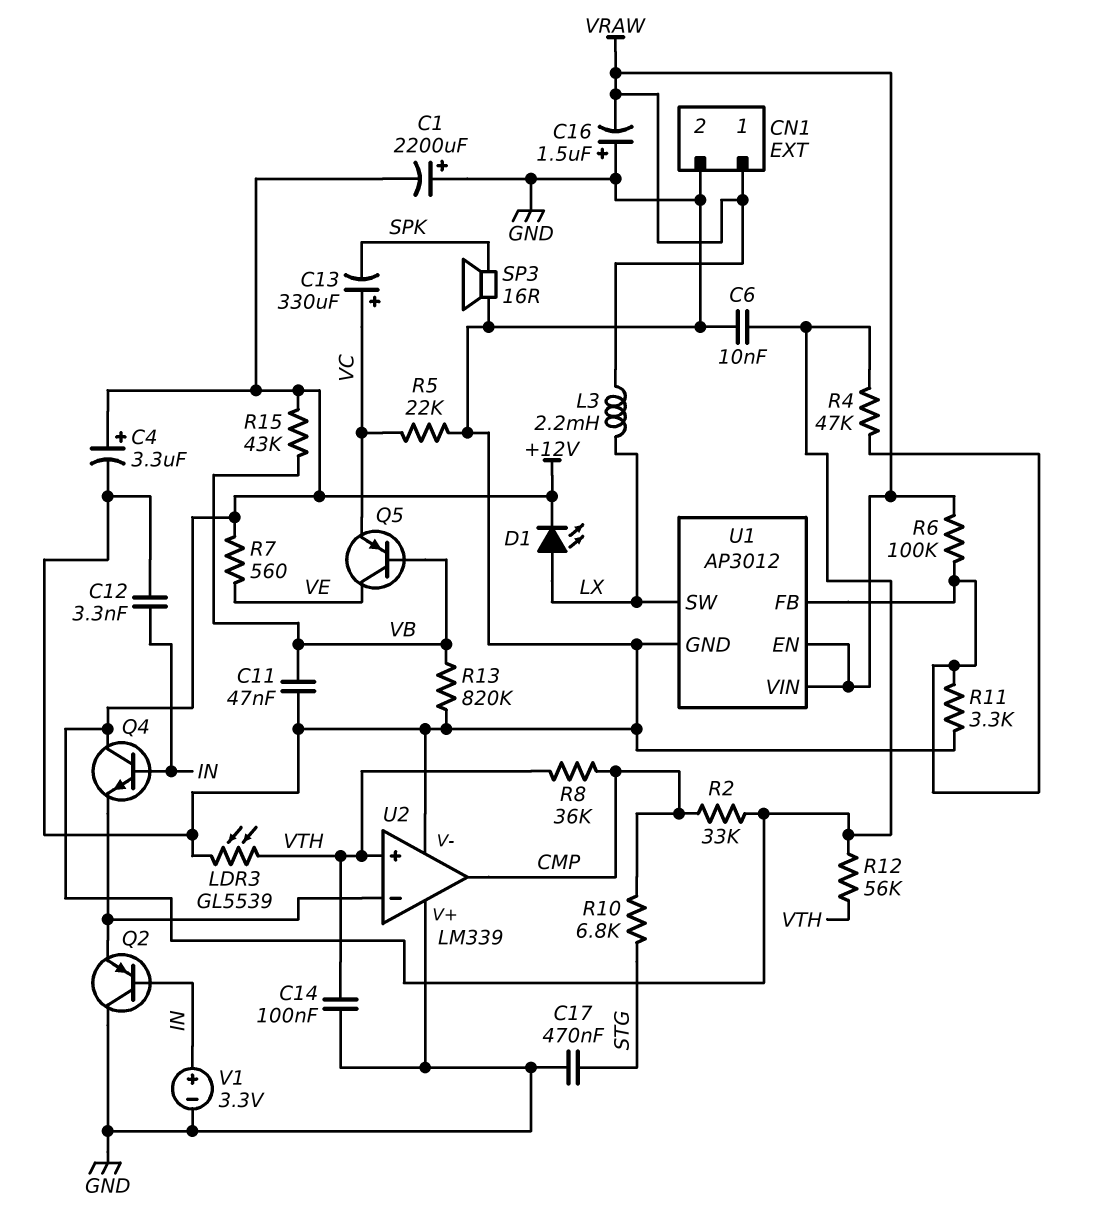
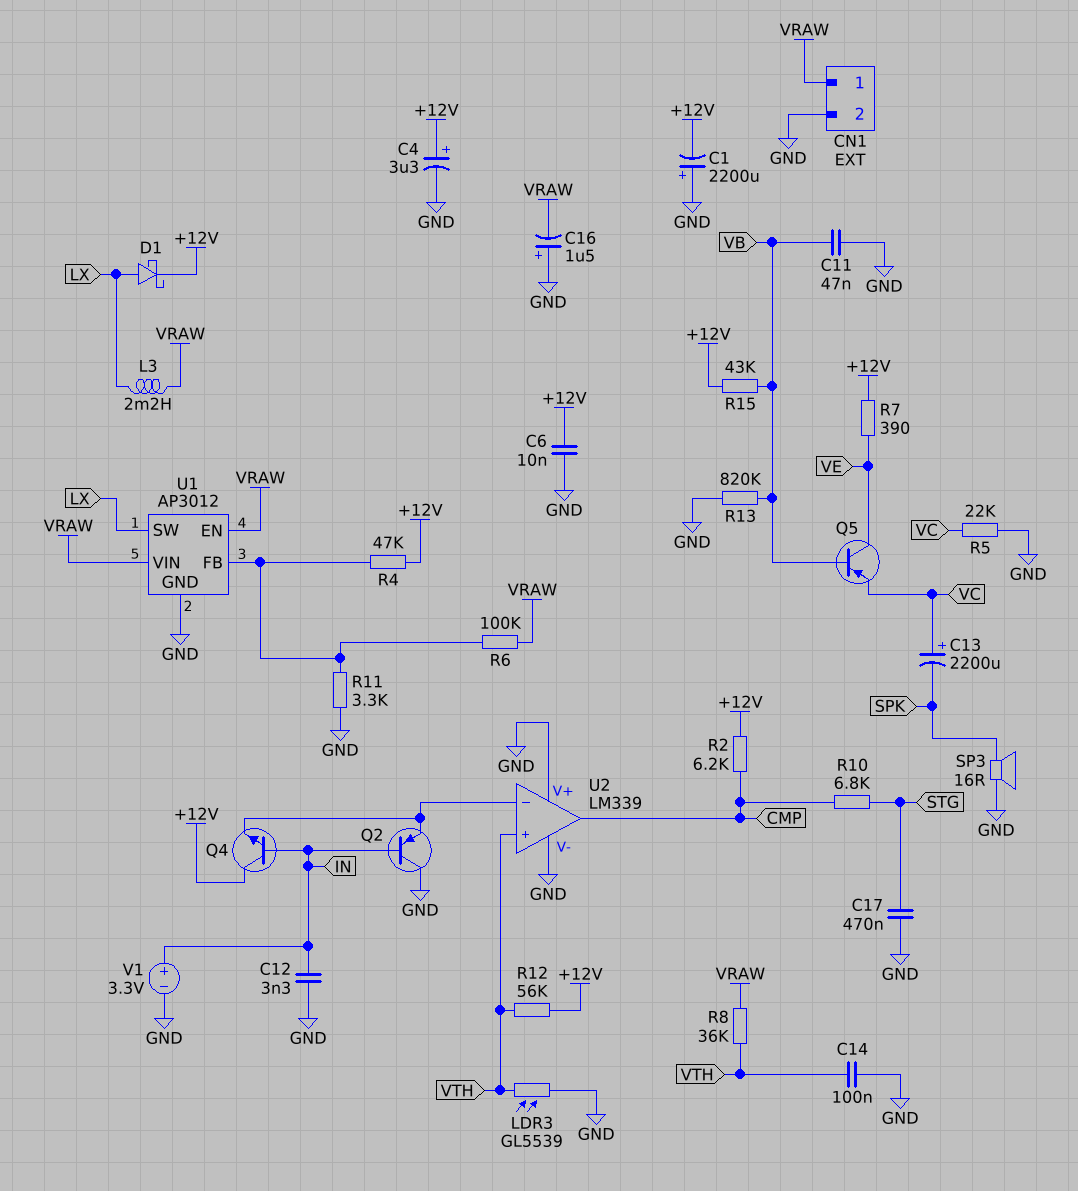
C13: 330uF (plus VC, minus SPK) -> 2200uF (plus VC, minus SPK)
D1: LED (A LX, K +12V) -> schottky (A LX, K +12V)
R2: 33k (+12V, CMP) -> 6.2k (+12V, CMP)
R7: 560 (+12V, VE) -> 390 (+12V, VE)
R8: 36k (CMP, VTH) -> 36k (VRAW, VTH)

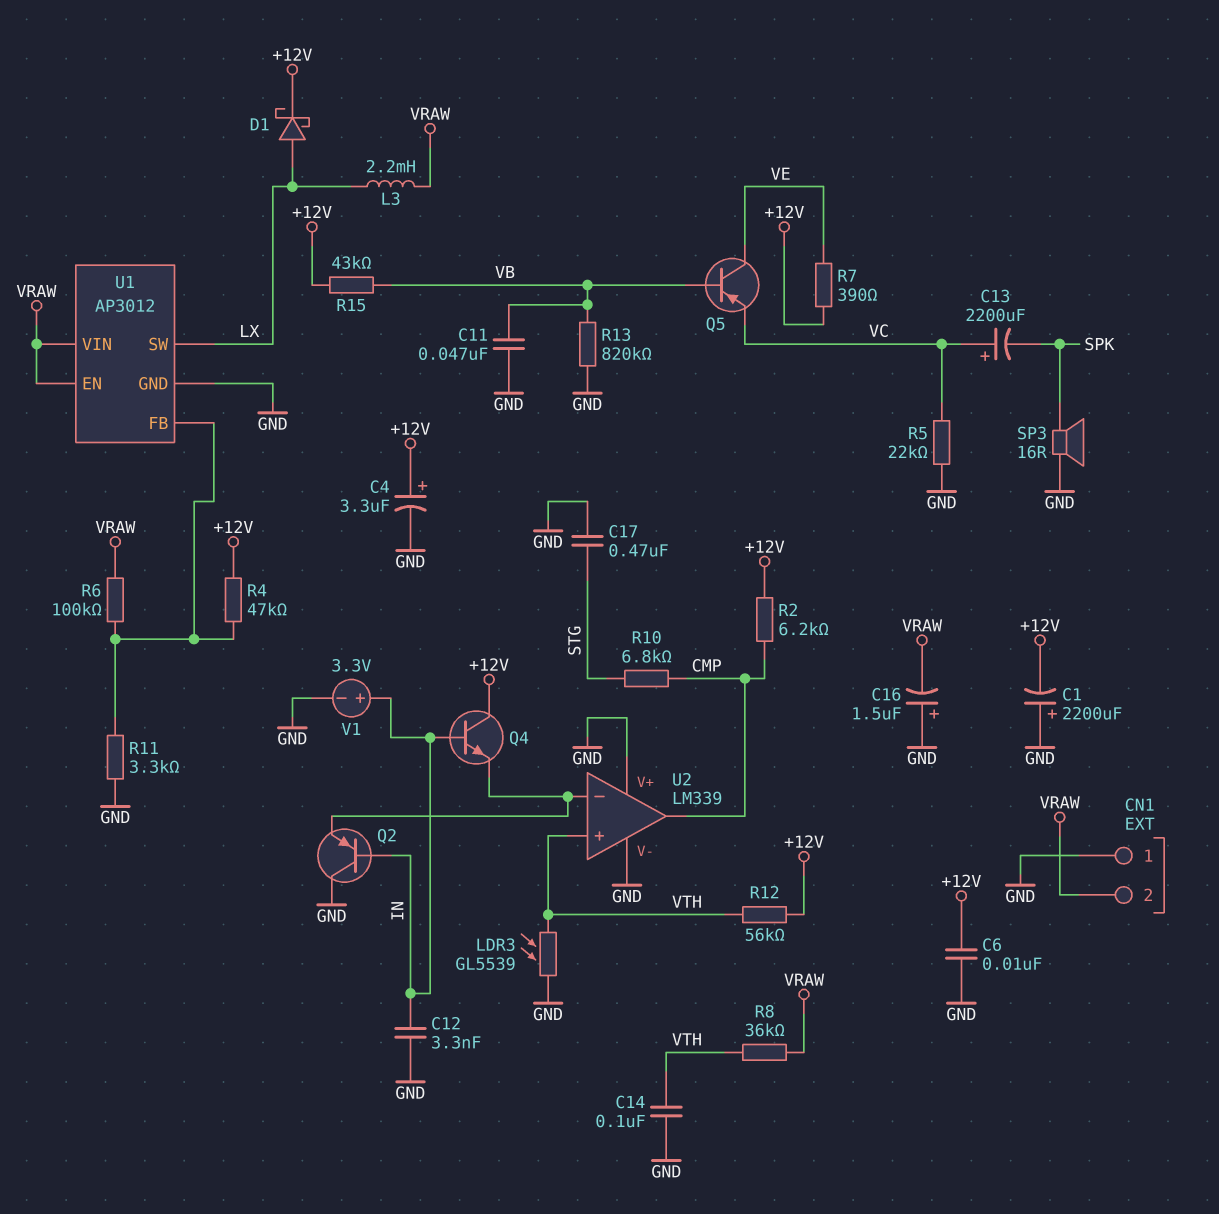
CN1 pin 1: VRAW -> GND
CN1 pin 2: GND -> VRAW

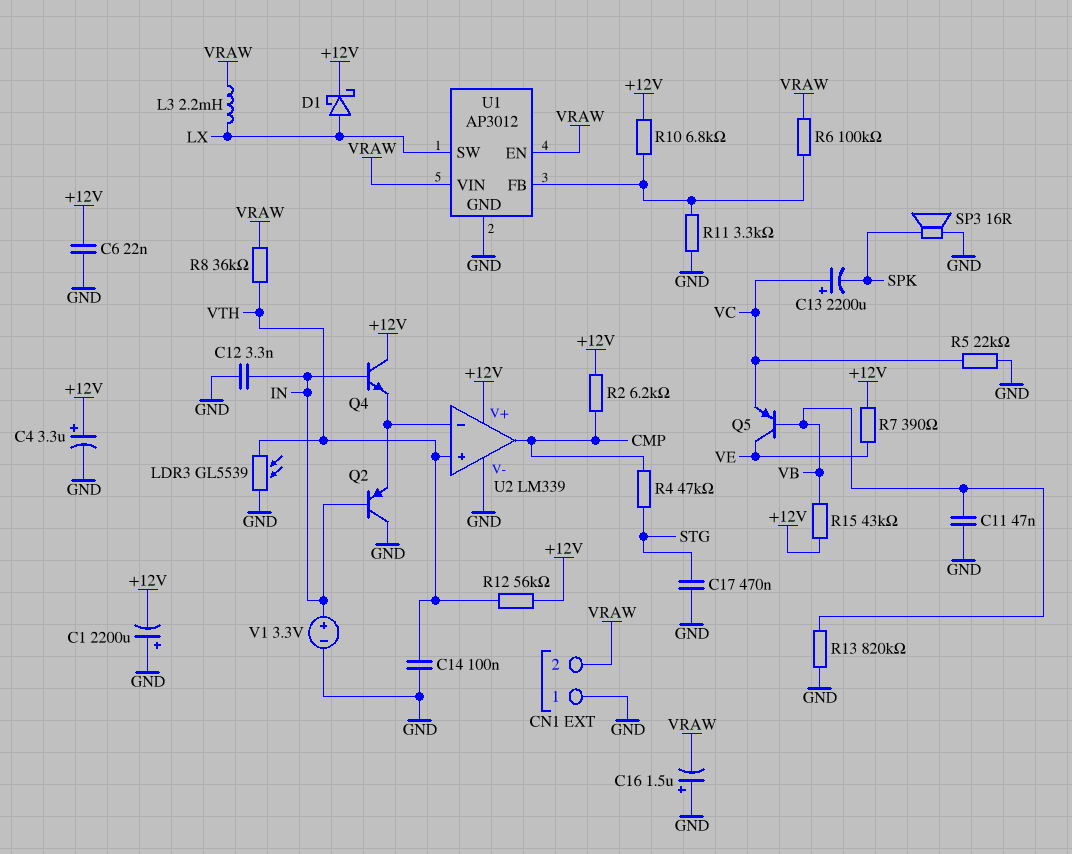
C6: 10nF (+12V, GND) -> 22nF (+12V, GND)
R4: 47k (+12V, U1/FB) -> 47k (CMP, STG)
R10: 6.8k (CMP, STG) -> 6.8k (+12V, U1/FB)
U2 pin V+: GND -> +12V

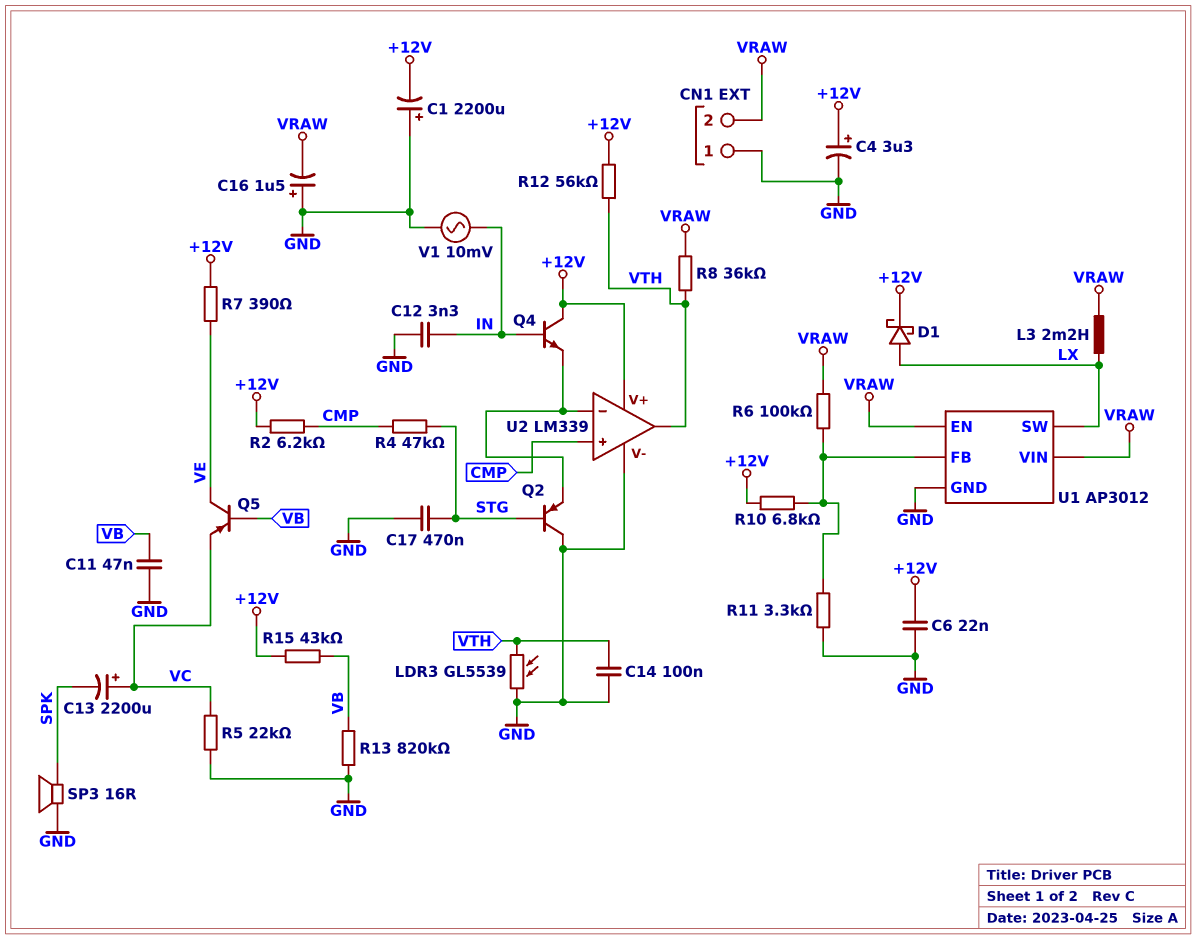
Q2: PNP (B IN, C GND, E U2/in-) -> PNP (B STG, C GND, E U2/in-)
U2 pin in+: VTH -> CMP
U2 pin out: CMP -> VTH
V1: 3.3V (plus IN, minus GND) -> AC 10mV (GND, IN)

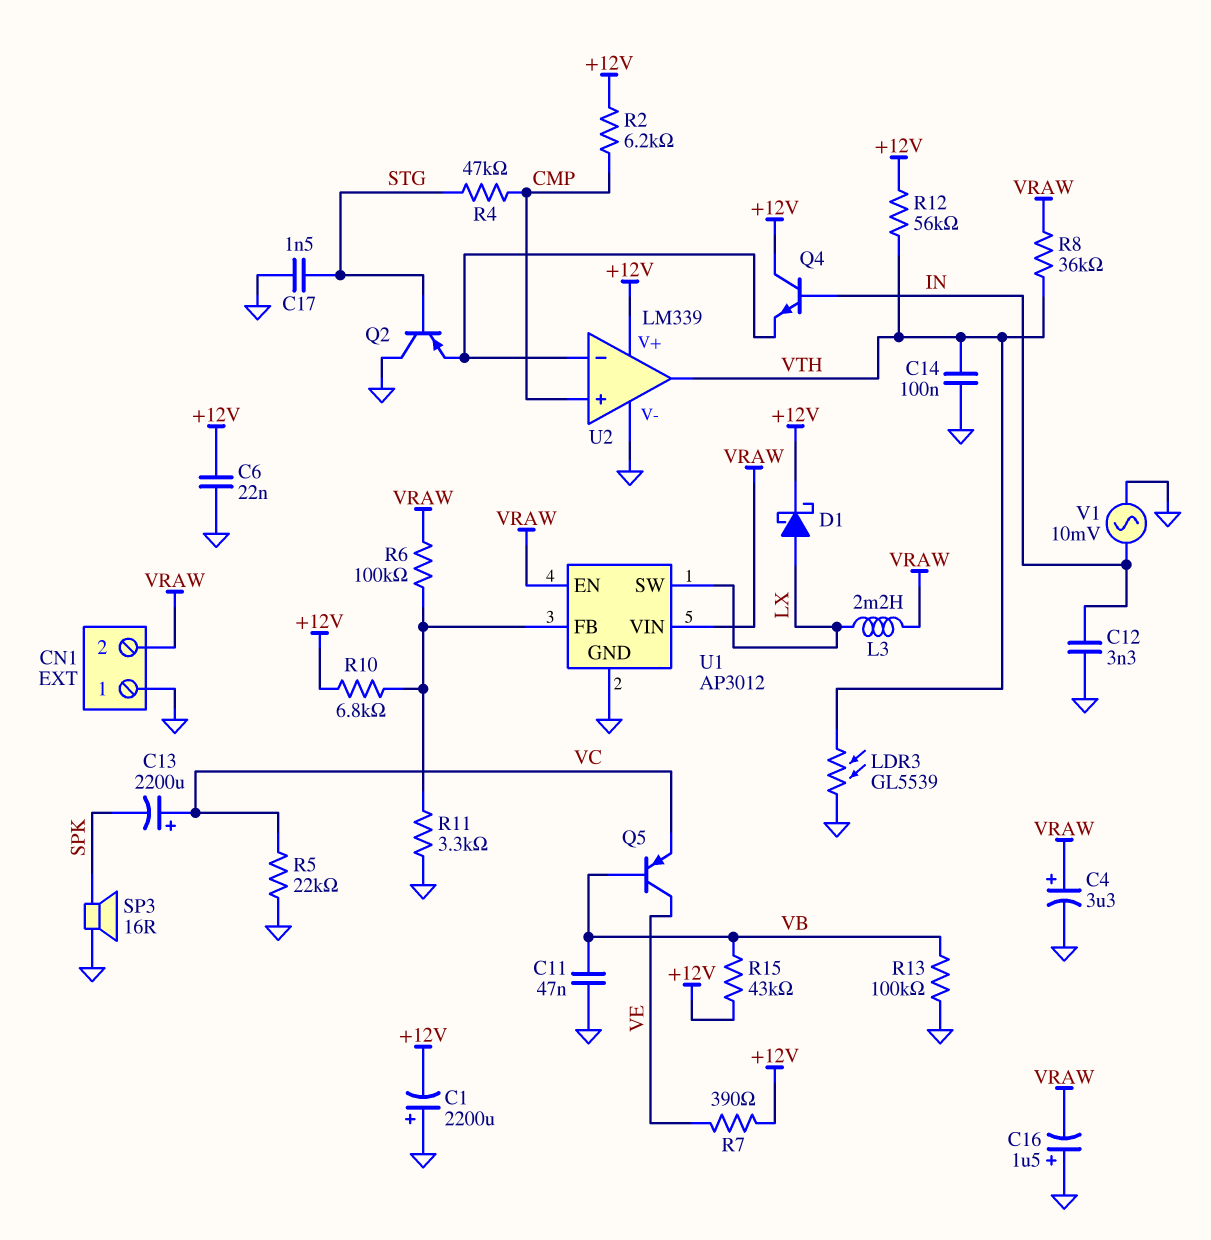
C4: 3.3uF (plus +12V, minus GND) -> 3.3uF (plus VRAW, minus GND)
C17: 470nF (GND, STG) -> 1.5nF (GND, STG)
R13: 820k (GND, VB) -> 100k (GND, VB)

